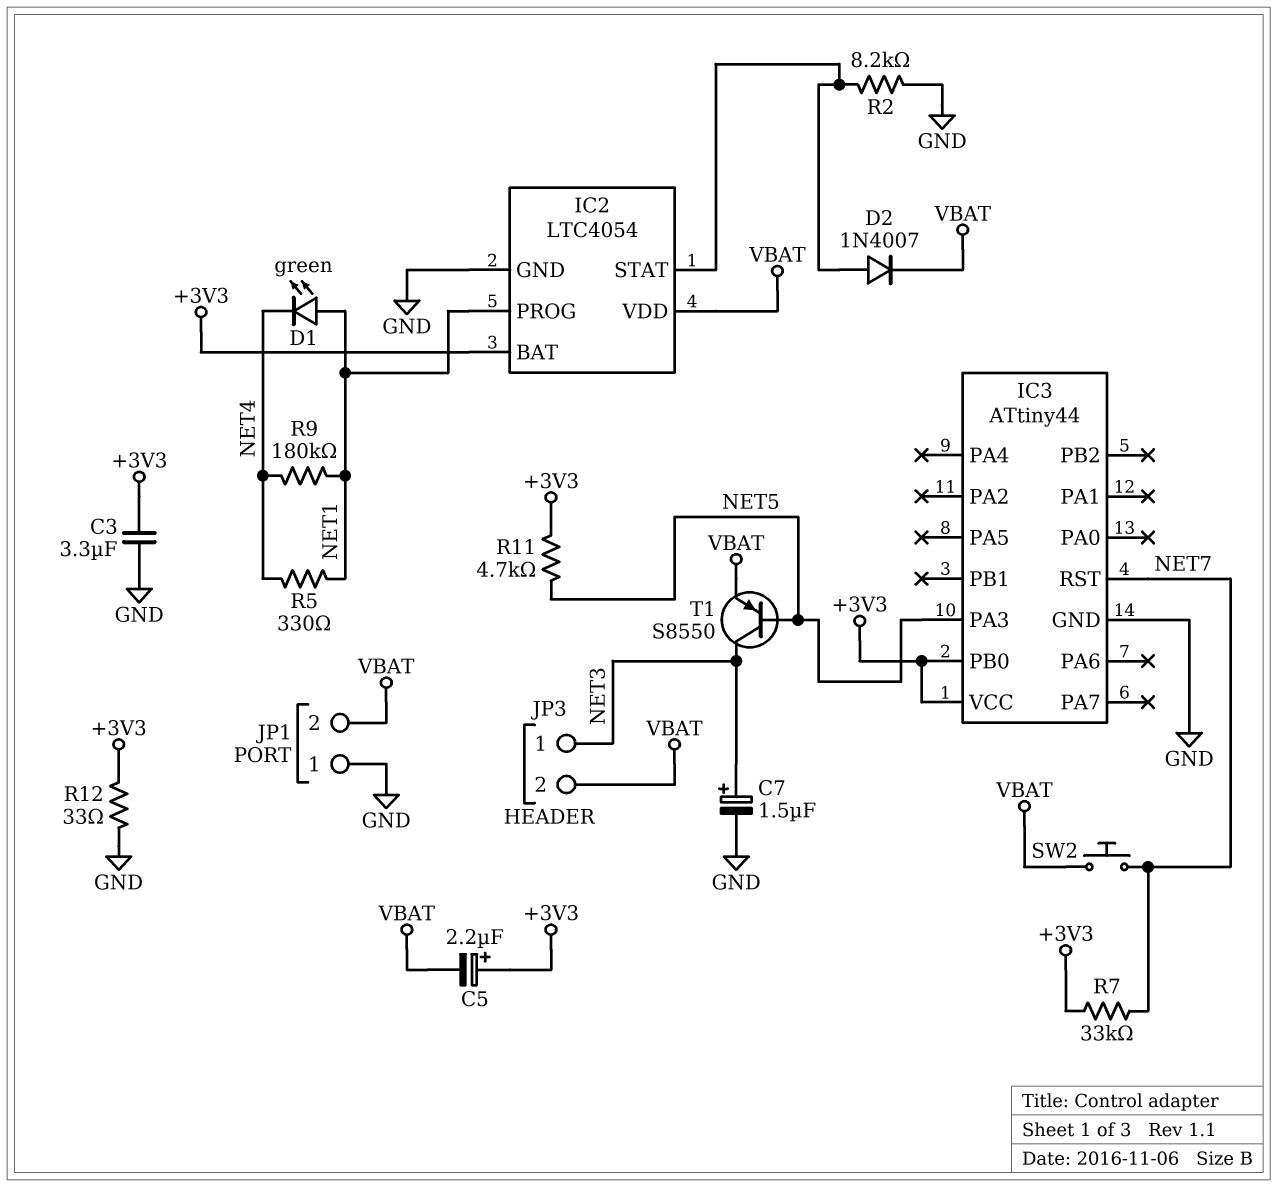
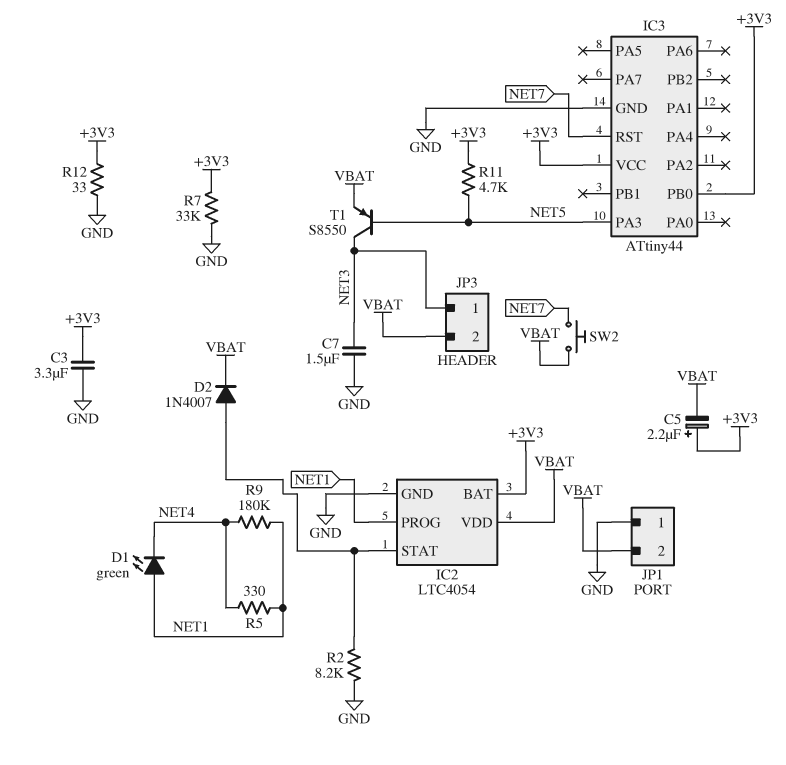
C7: 1.5uF (plus NET3, minus GND) -> 1.5uF (GND, NET3)
R7: 33k (+3V3, NET7) -> 33k (+3V3, GND)

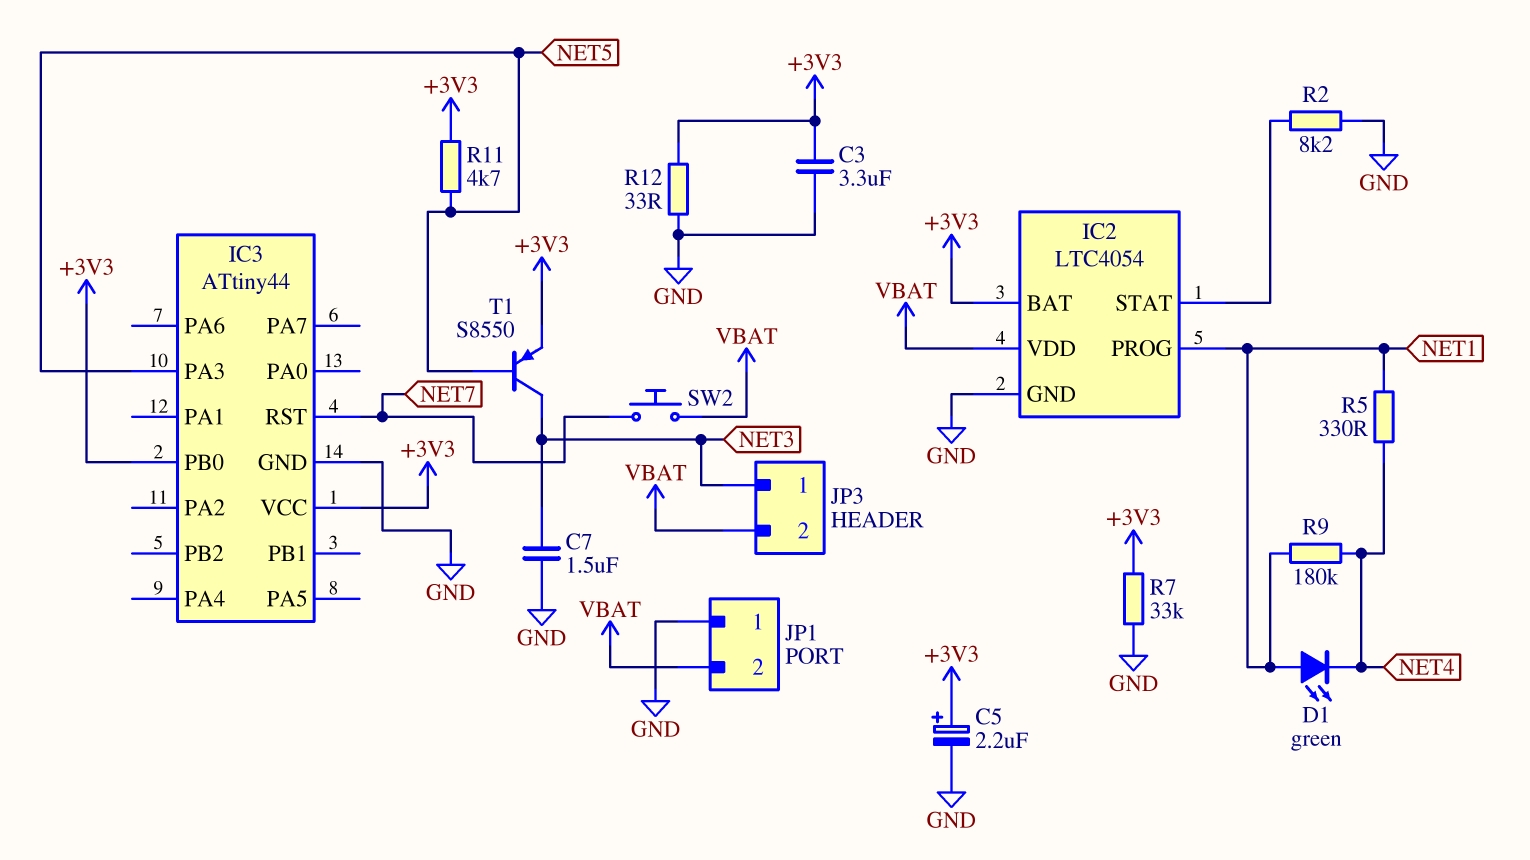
C5: 2.2uF (plus +3V3, minus VBAT) -> 2.2uF (plus +3V3, minus GND)
D2: diode 1N4007 (A IC2/STAT, K VBAT) -> none
T1: PNP S8550 (B NET5, C NET3, E VBAT) -> PNP S8550 (B NET5, C NET3, E +3V3)

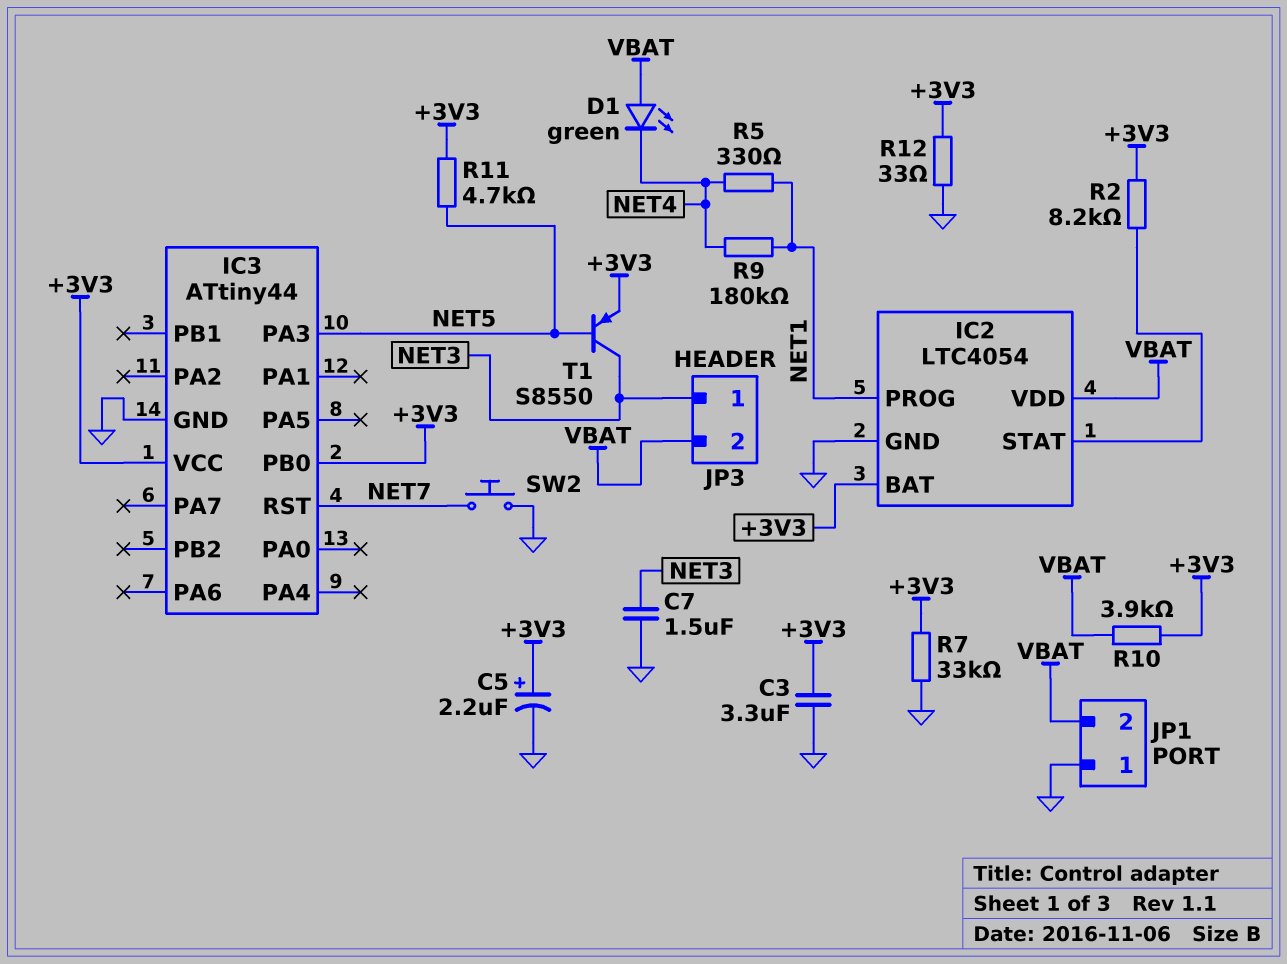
D1: LED green (A NET1, K NET4) -> LED green (A VBAT, K NET4)
R2: 8.2k (GND, IC2/STAT) -> 8.2k (+3V3, IC2/STAT)
R10: none -> 3.9k (+3V3, VBAT)
SW2: button (NET7, VBAT) -> button (GND, NET7)

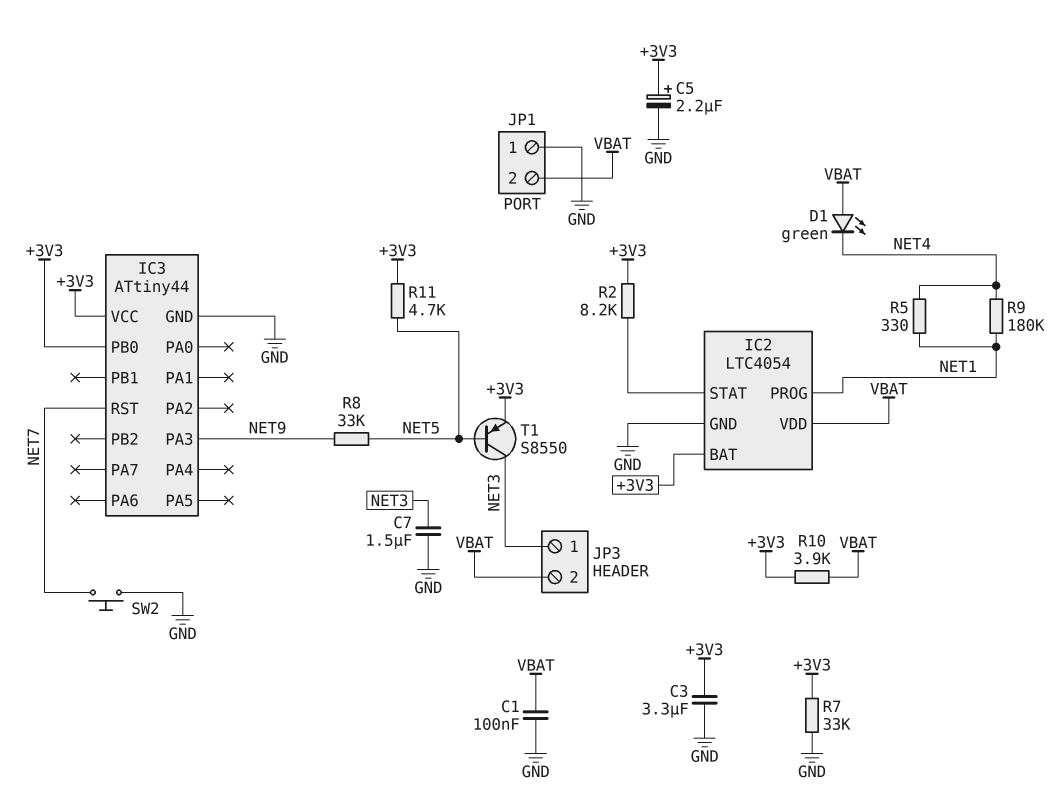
C1: none -> 100nF (GND, VBAT)
IC3 pin PA3: NET5 -> NET9
R8: none -> 33k (NET5, NET9)
R12: 33 (+3V3, GND) -> none

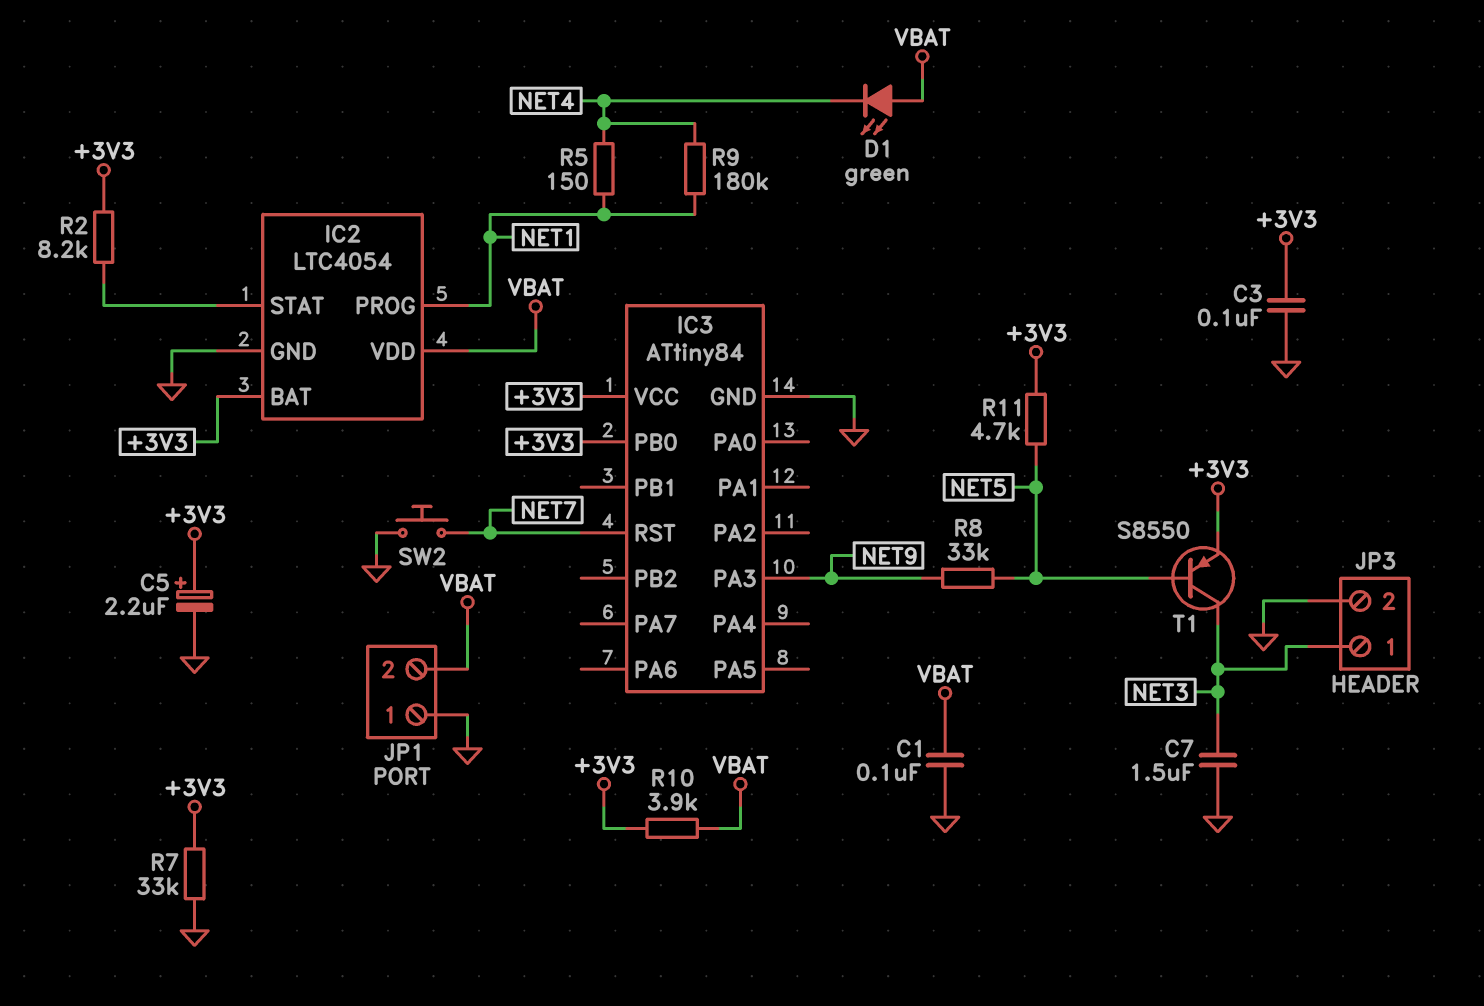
C3: 3.3uF (+3V3, GND) -> 100nF (+3V3, GND)
IC3: ATtiny44 -> ATtiny84
JP3 pin 2: VBAT -> GND
R5: 330 (NET1, NET4) -> 150 (NET1, NET4)

